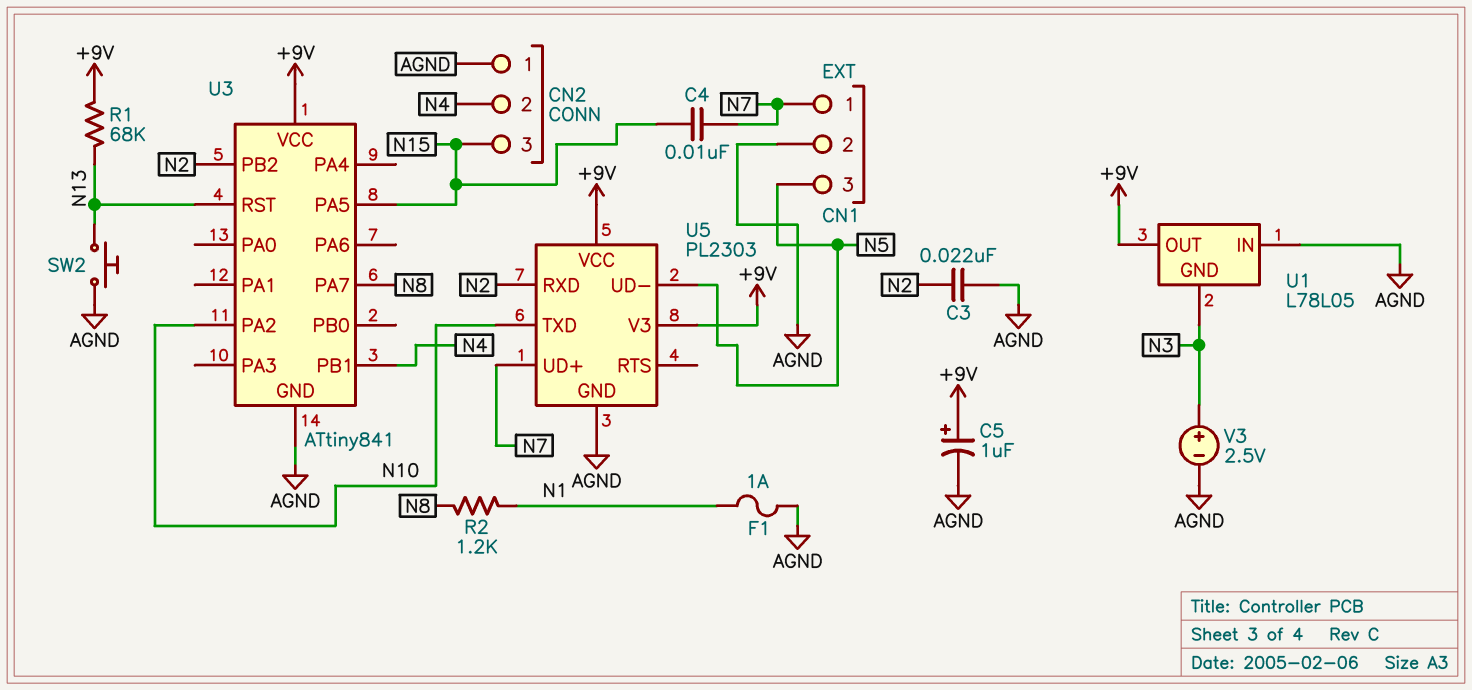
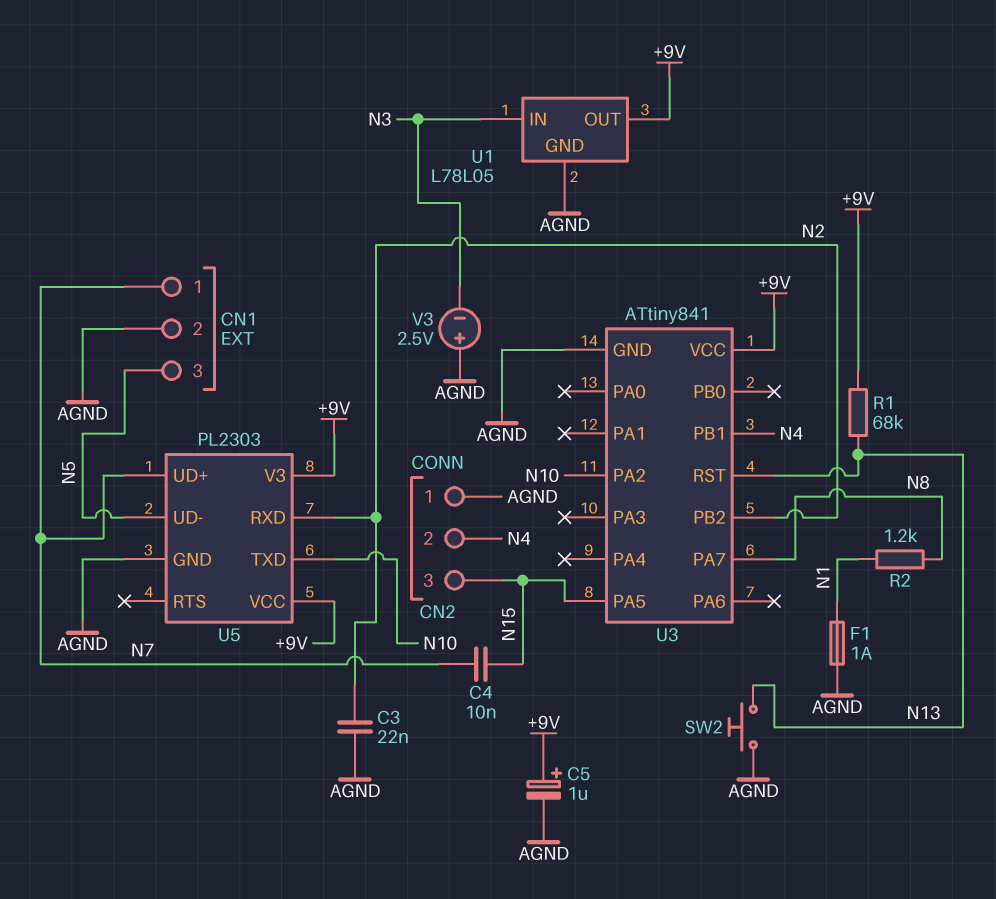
U1 pin GND: N3 -> AGND
U1 pin IN: AGND -> N3
V3: 2.5V (plus N3, minus AGND) -> 2.5V (plus AGND, minus N3)

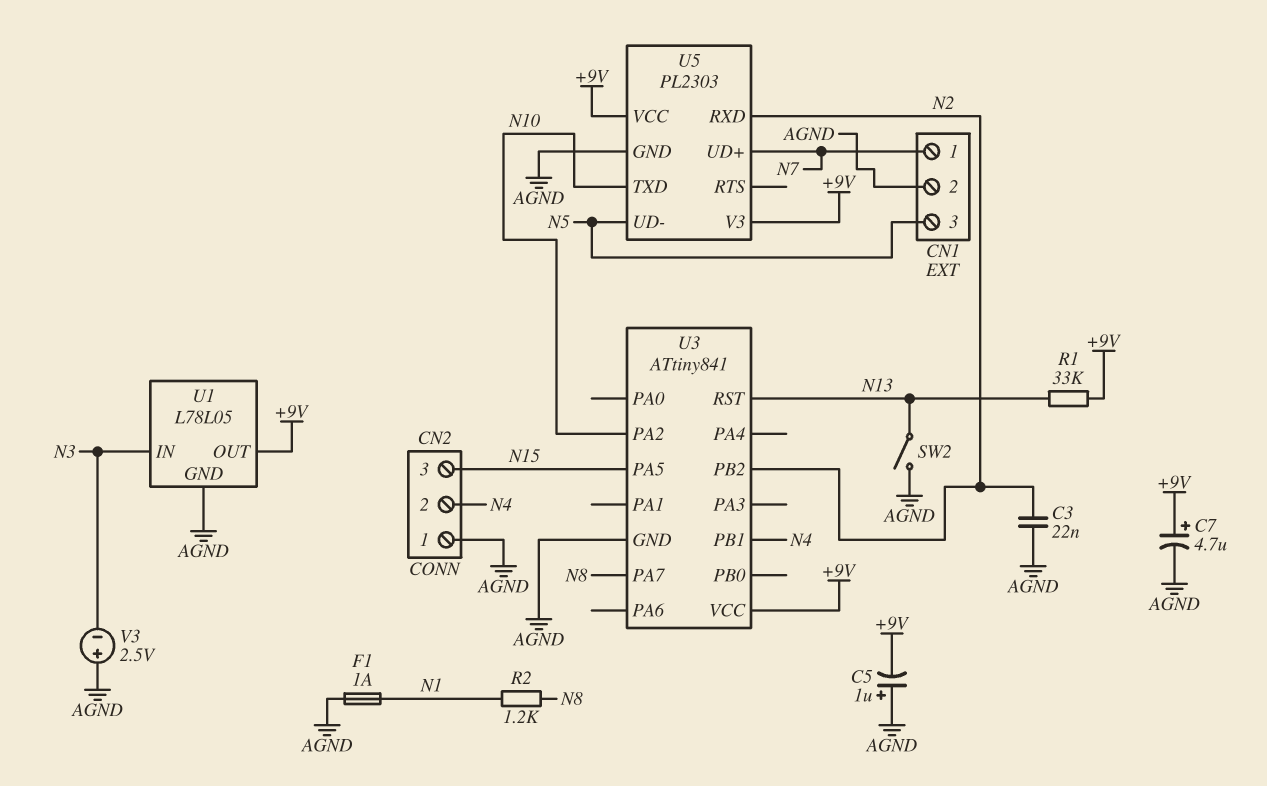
C4: 10nF (N7, N15) -> none
C5: 1uF (plus +9V, minus AGND) -> 1uF (plus AGND, minus +9V)
C7: none -> 4.7uF (plus +9V, minus AGND)
R1: 68k (+9V, N13) -> 33k (+9V, N13)
SW2: button (AGND, N13) -> switch (AGND, N13)

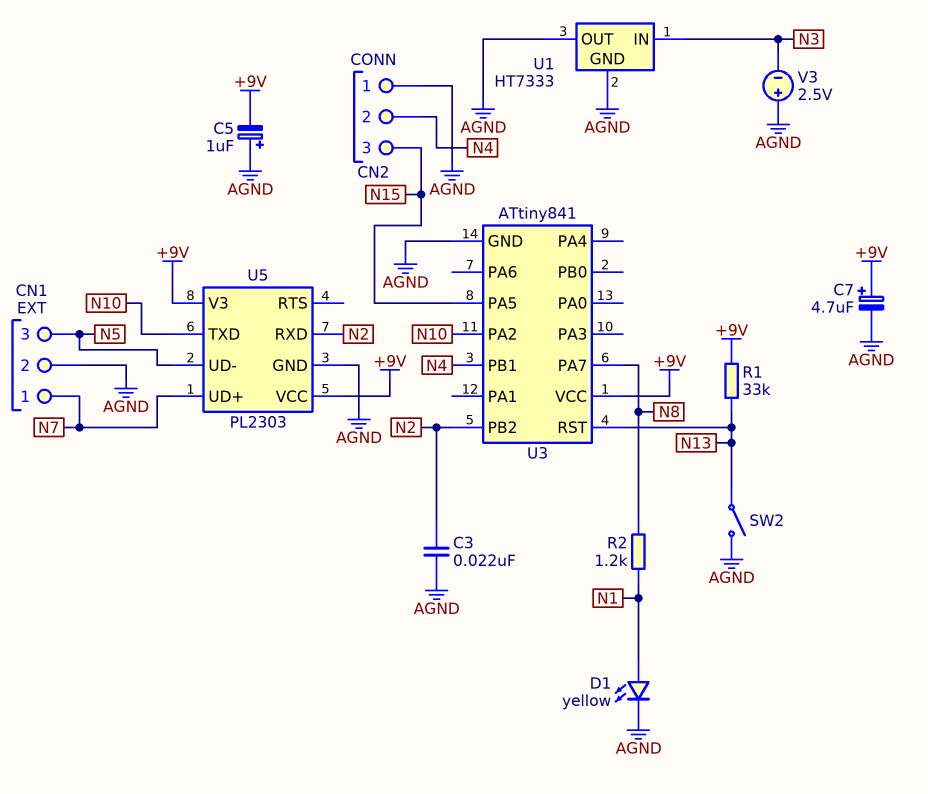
D1: none -> LED yellow (A N1, K AGND)
F1: 1A (AGND, N1) -> none
U1: L78L05 -> HT7333
U1 pin OUT: +9V -> AGND

